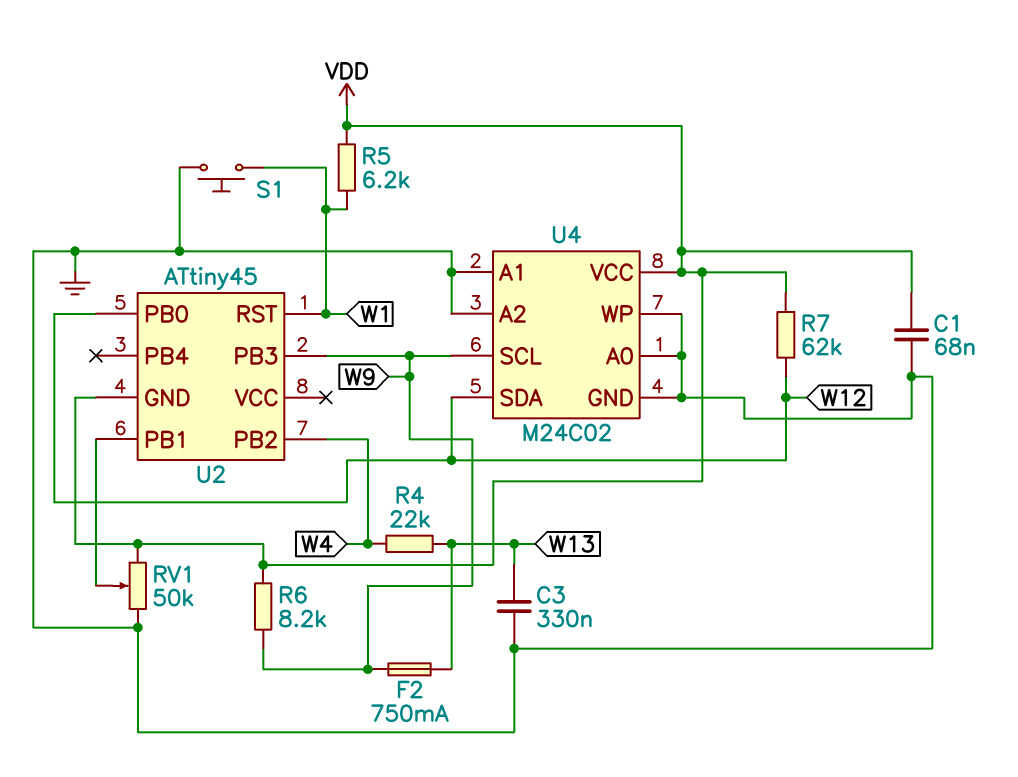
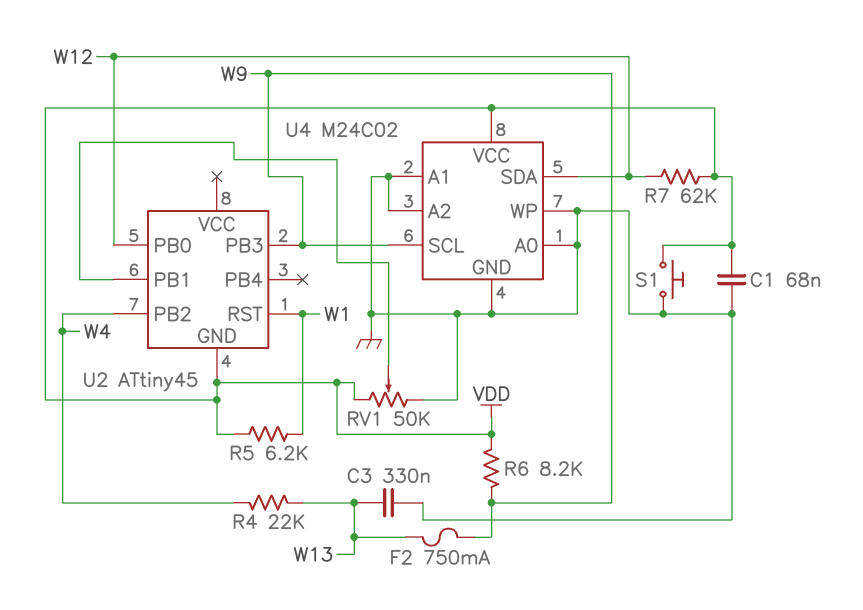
S1: button (GND, W1) -> button (GND, VDD)

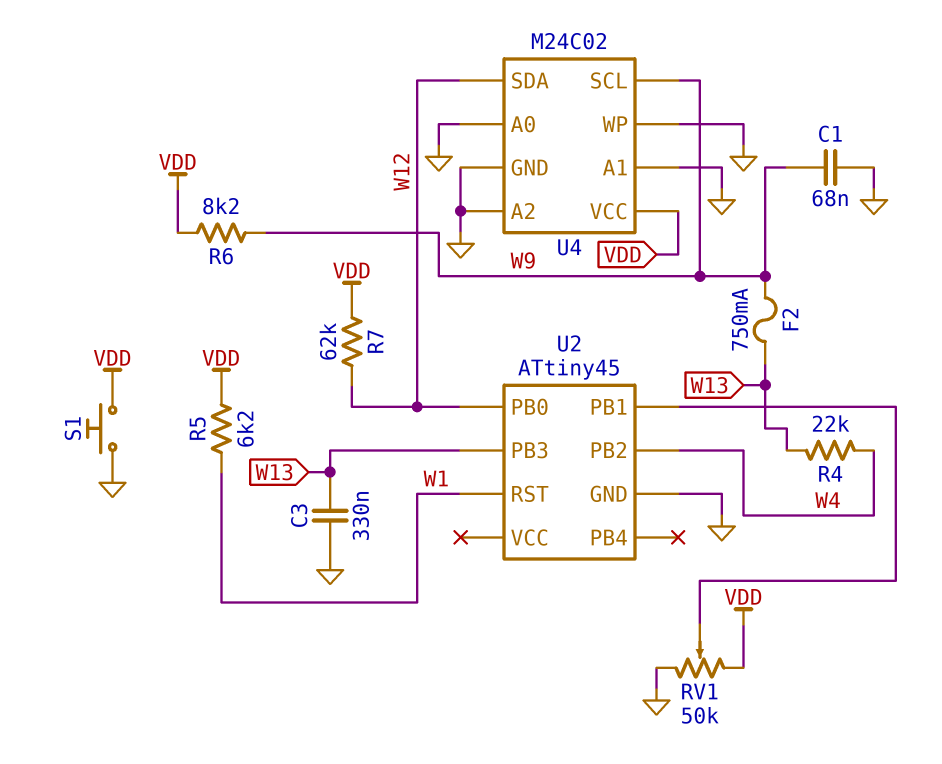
C1: 68nF (GND, VDD) -> 68nF (GND, W9)
U2 pin GND: VDD -> GND
U2 pin PB3: W9 -> W13

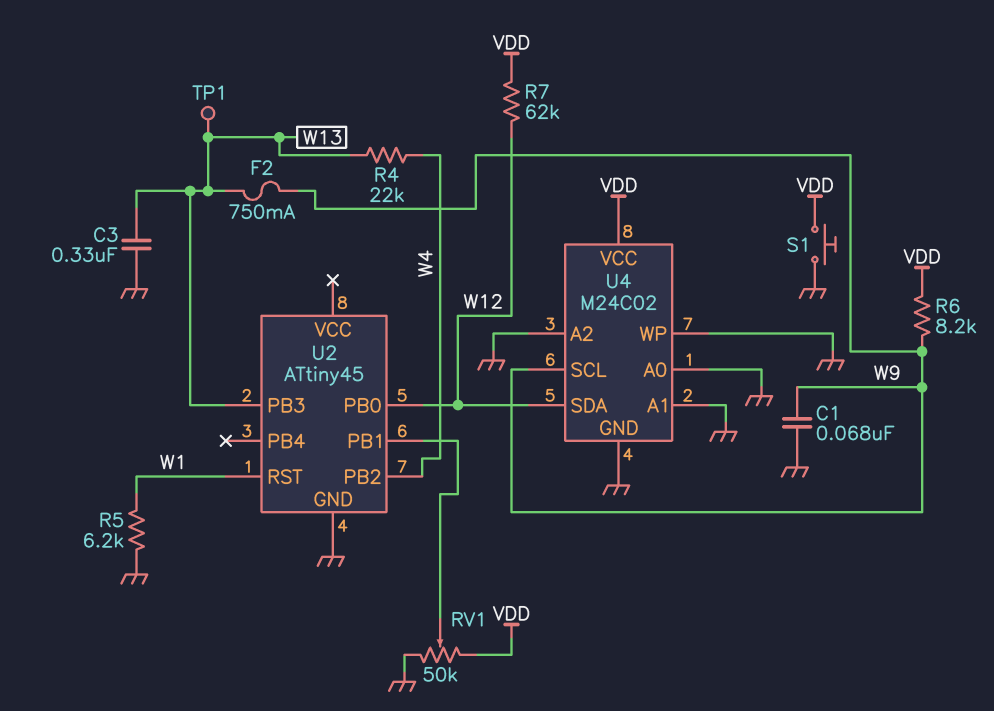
R5: 6.2k (VDD, W1) -> 6.2k (GND, W1)
TP1: none -> test point (W13)

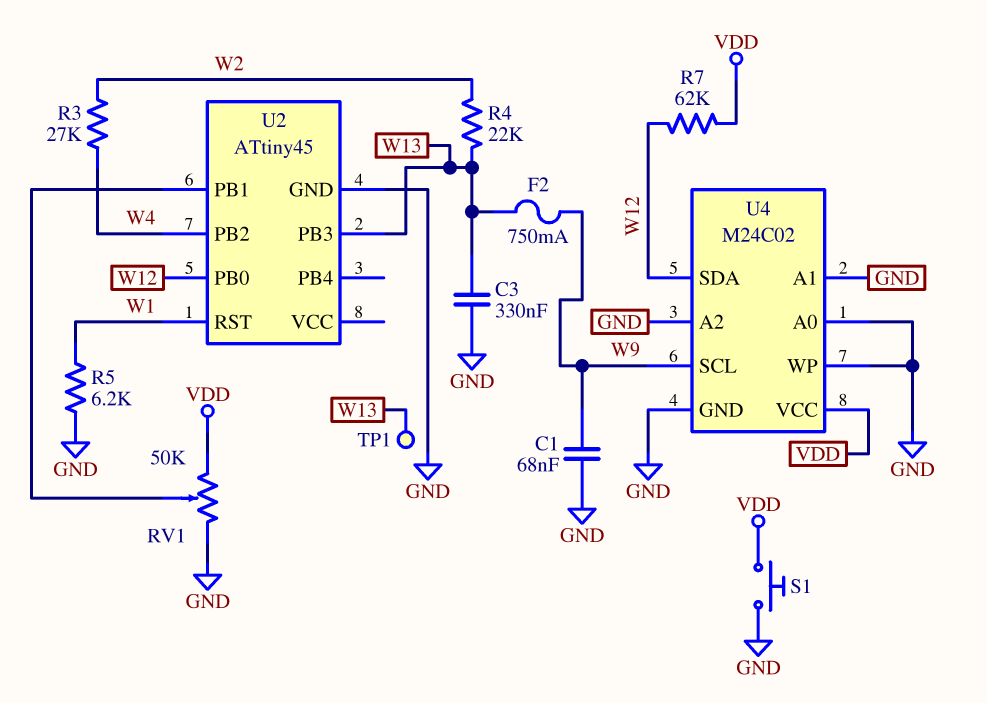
R3: none -> 27k (W2, W4)
R4: 22k (W4, W13) -> 22k (W2, W13)
R6: 8.2k (VDD, W9) -> none

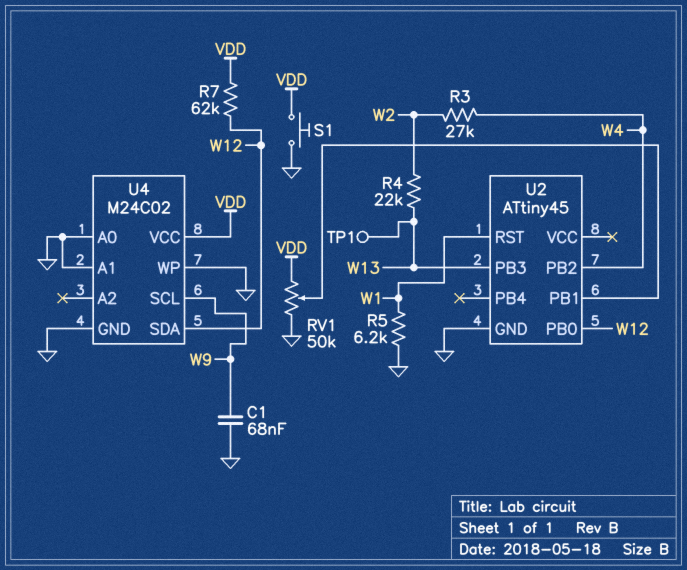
C3: 330nF (GND, W13) -> none
F2: 750mA (W9, W13) -> none
U4 pin A2: GND -> none

